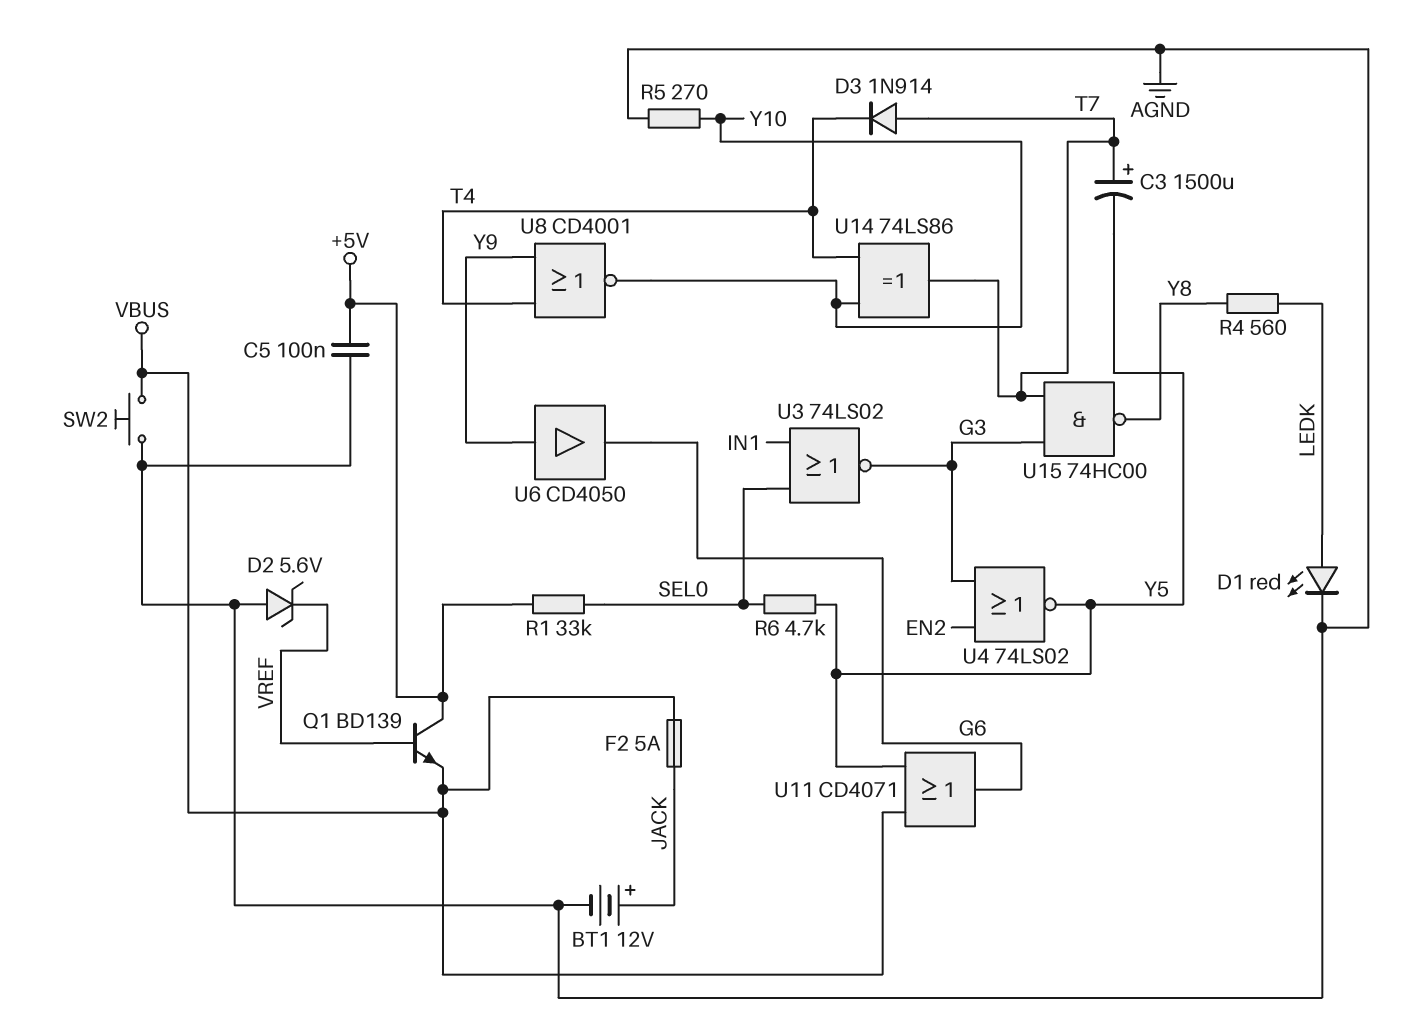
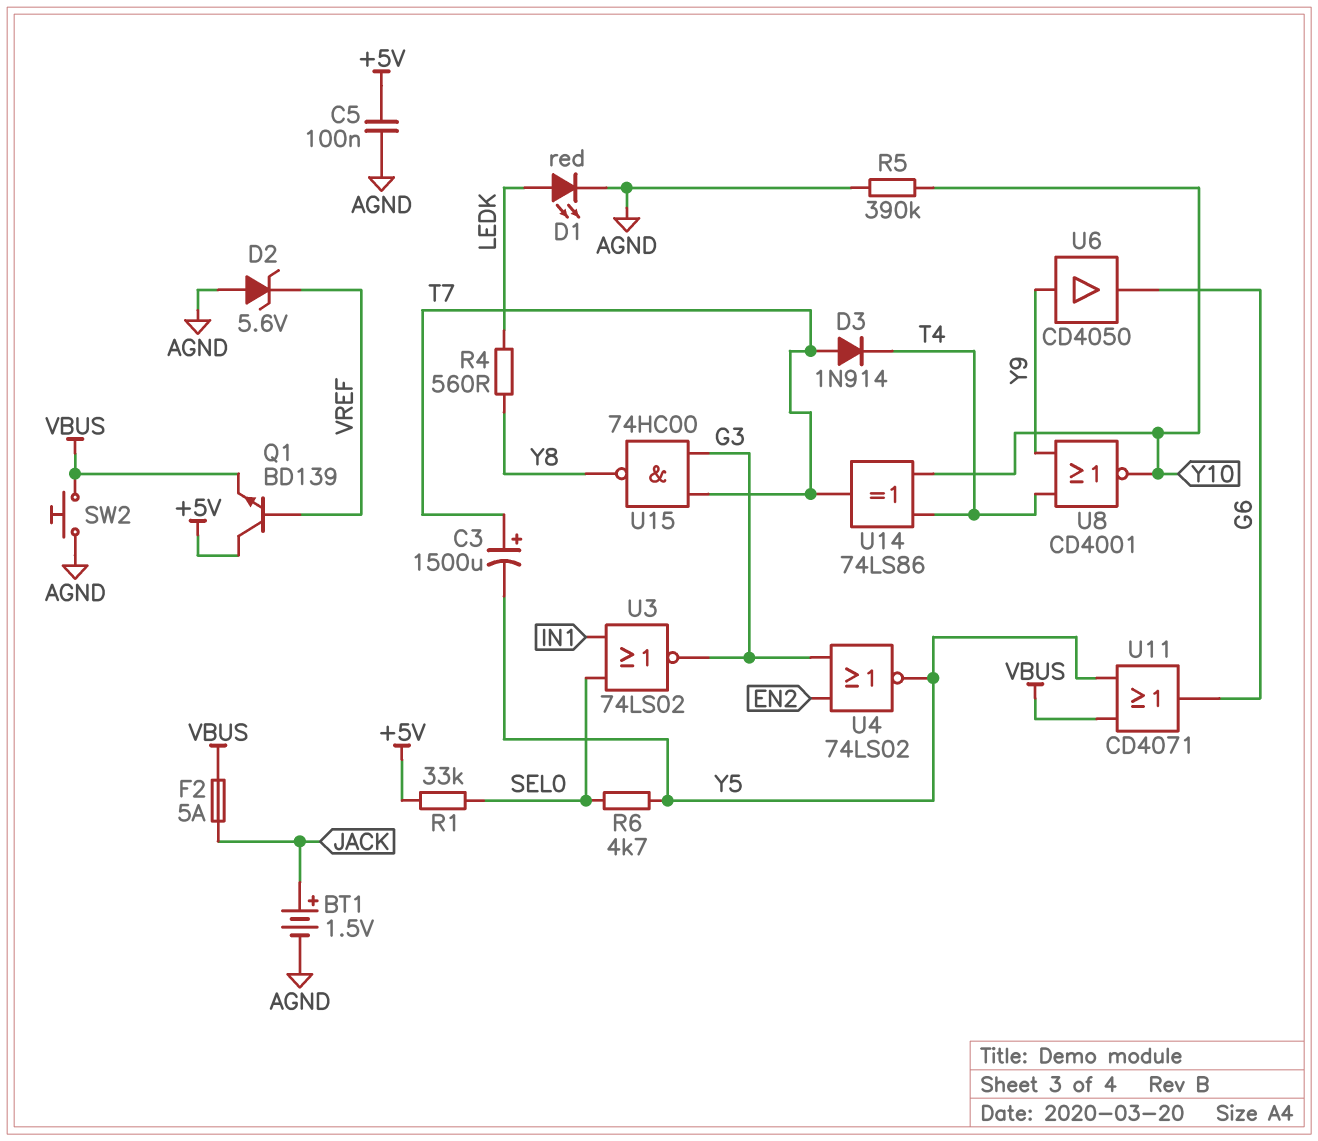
BT1: 12V (plus JACK, minus AGND) -> 1.5V (plus JACK, minus AGND)
R5: 270 (AGND, Y10) -> 390k (AGND, Y10)

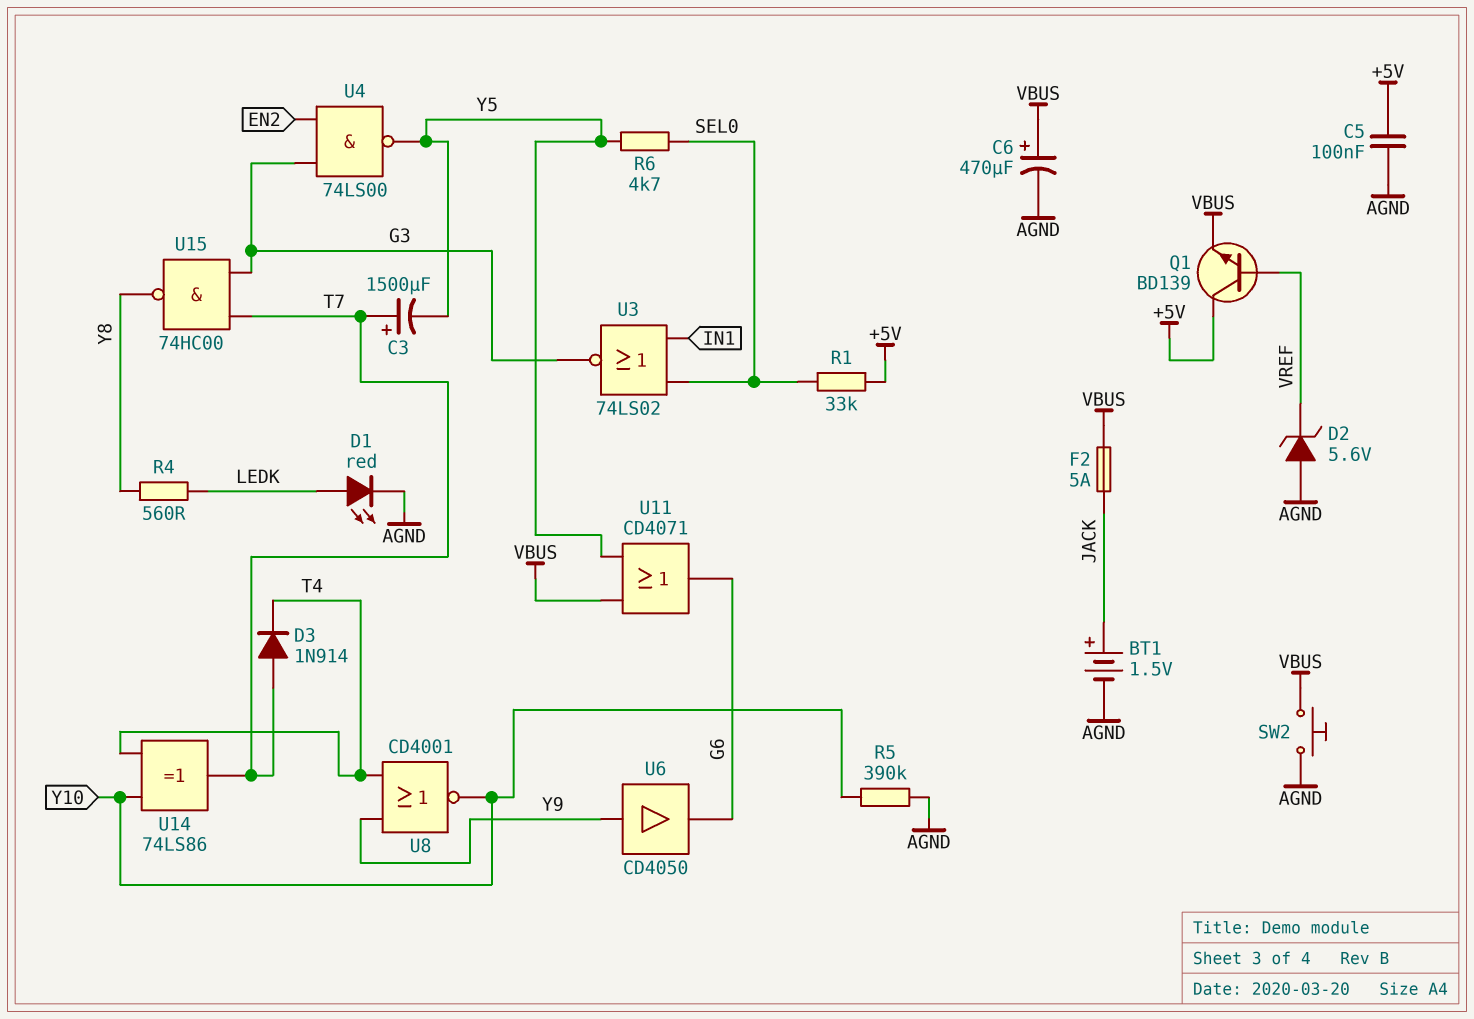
C6: none -> 470uF (plus VBUS, minus AGND)
U4: NOR 74LS02 (in EN2, in G3, out Y5) -> NAND 74LS00 (in EN2, in G3, out Y5)

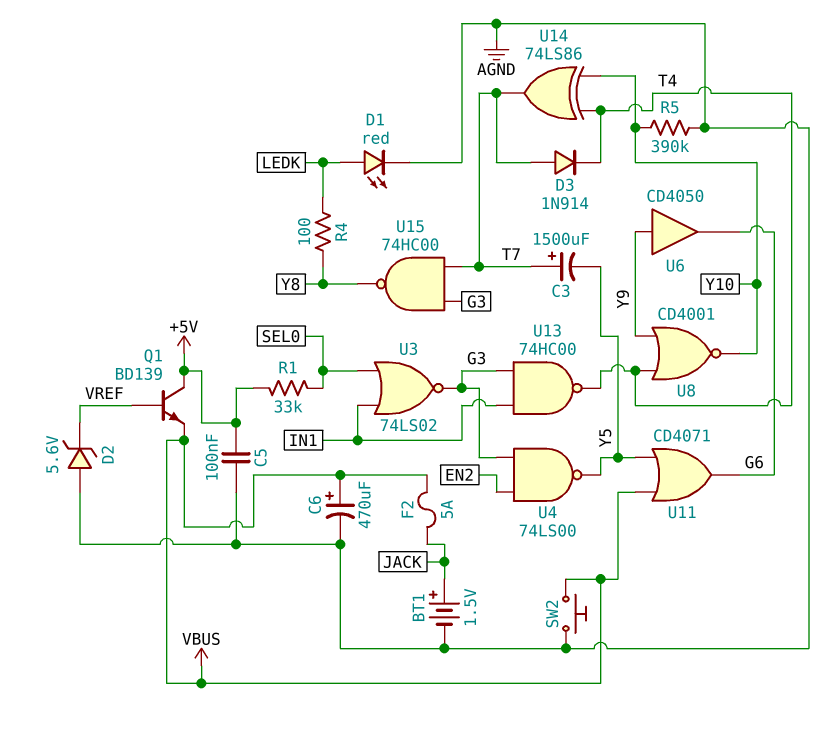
R4: 560 (LEDK, Y8) -> 100 (LEDK, Y8)
R6: 4.7k (SEL0, Y5) -> none
U13: none -> NAND 74HC00 (in G3, in IN1, out T4)

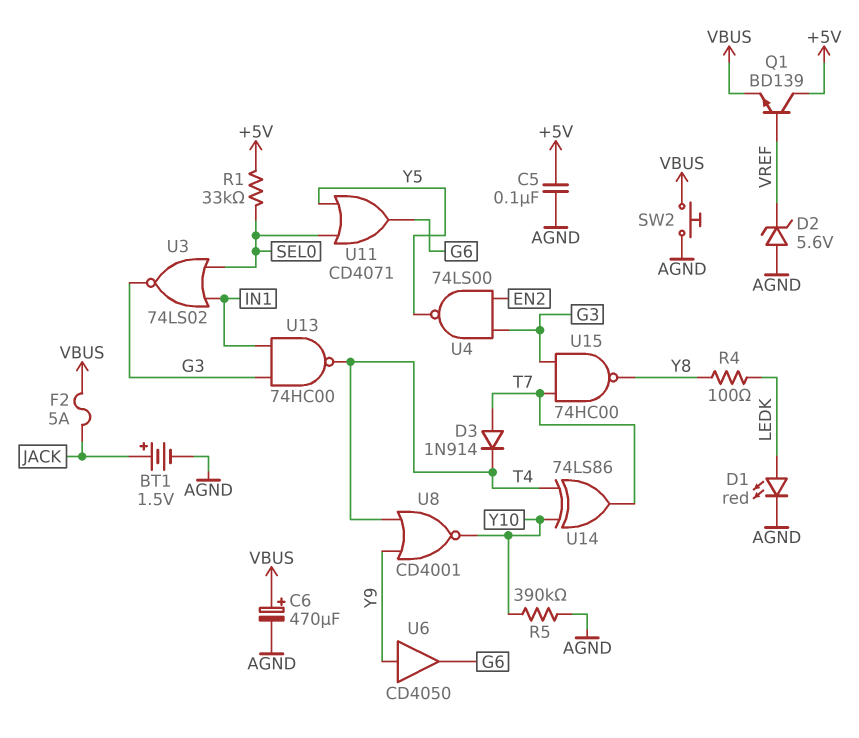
C3: 1500uF (plus T7, minus Y5) -> none
U11: OR CD4071 (in VBUS, in Y5, out G6) -> OR CD4071 (in SEL0, in Y5, out G6)

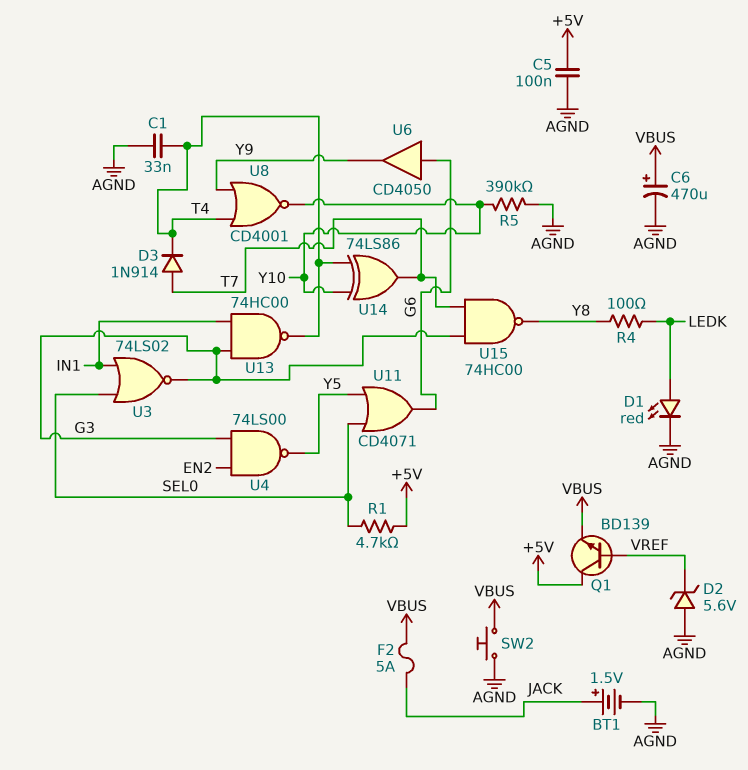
C1: none -> 33nF (AGND, T4)
R1: 33k (+5V, SEL0) -> 4.7k (+5V, SEL0)
U6: buffer CD4050 (in Y9, out G6) -> buffer CD4050 (in G6, out Y9)

